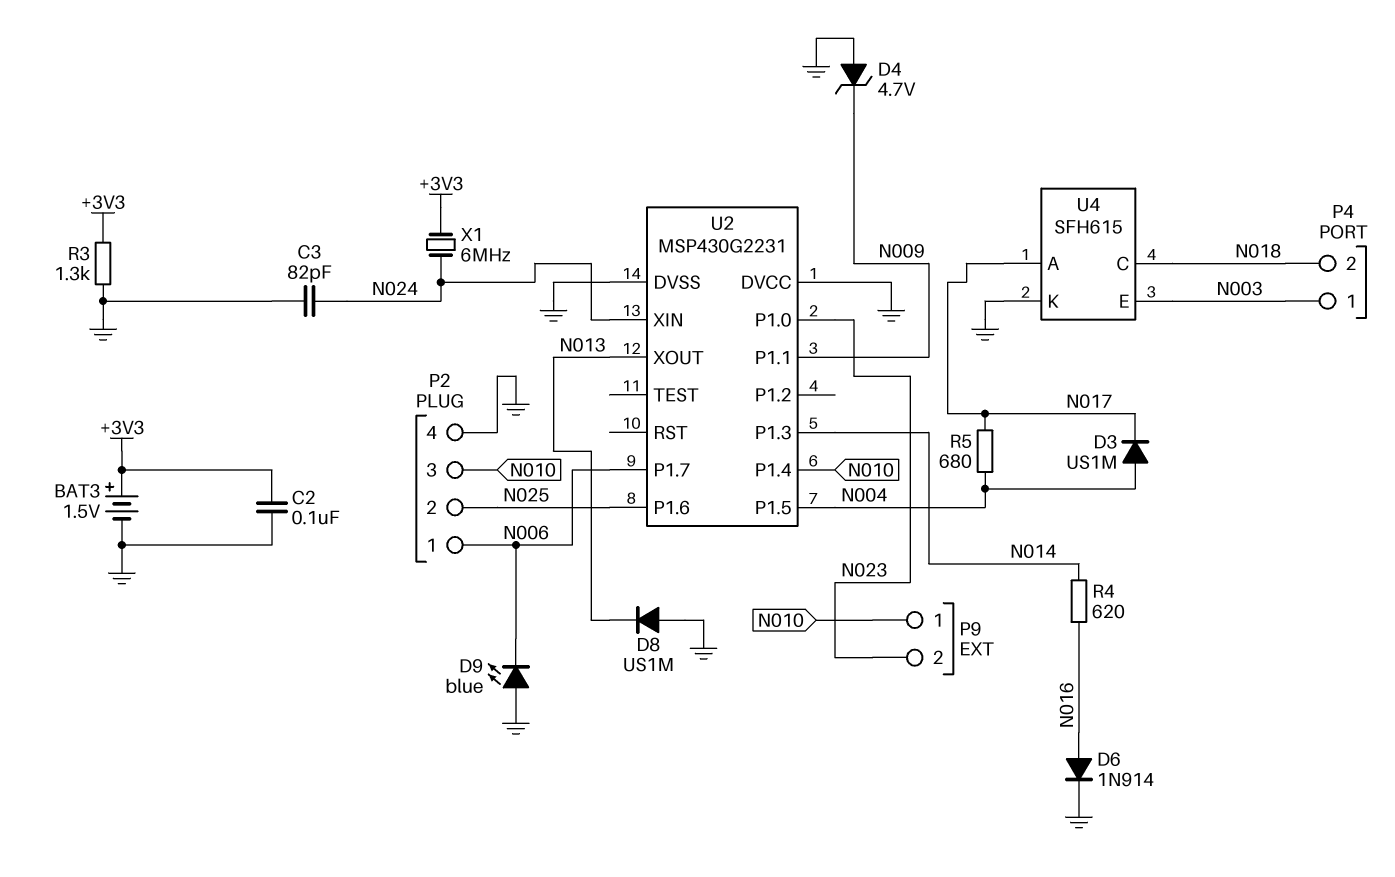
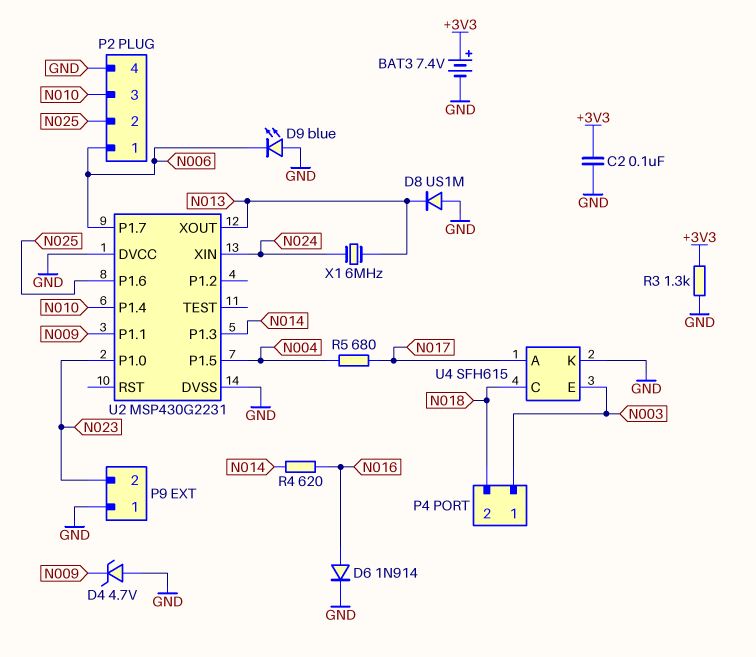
BAT3: 1.5V (plus +3V3, minus GND) -> 7.4V (plus +3V3, minus GND)
C3: 82pF (GND, N024) -> none
D3: diode US1M (A N004, K N017) -> none
P9 pin 1: N010 -> GND
X1: 6MHz (+3V3, N024) -> 6MHz (N013, N024)

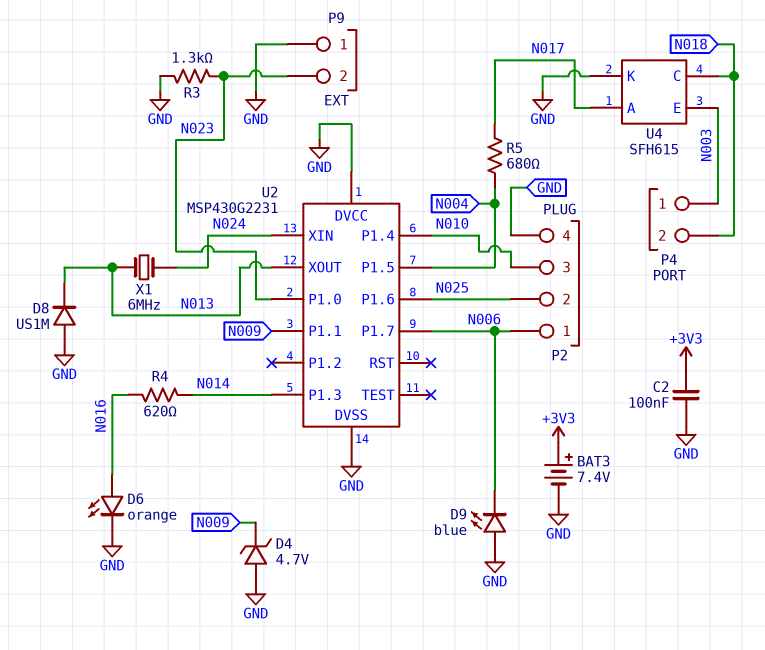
D6: diode 1N914 (A N016, K GND) -> LED orange (A N016, K GND)
R3: 1.3k (+3V3, GND) -> 1.3k (GND, N023)

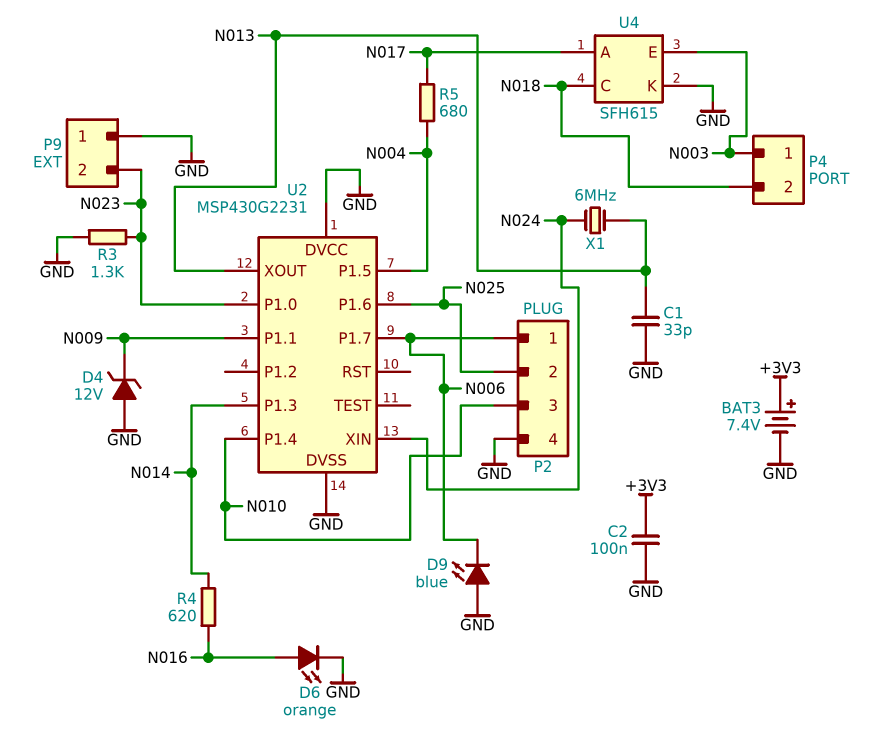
C1: none -> 33pF (GND, N013)
D4: zener 4.7V (A GND, K N009) -> zener 12V (A GND, K N009)
D8: diode US1M (A GND, K N013) -> none

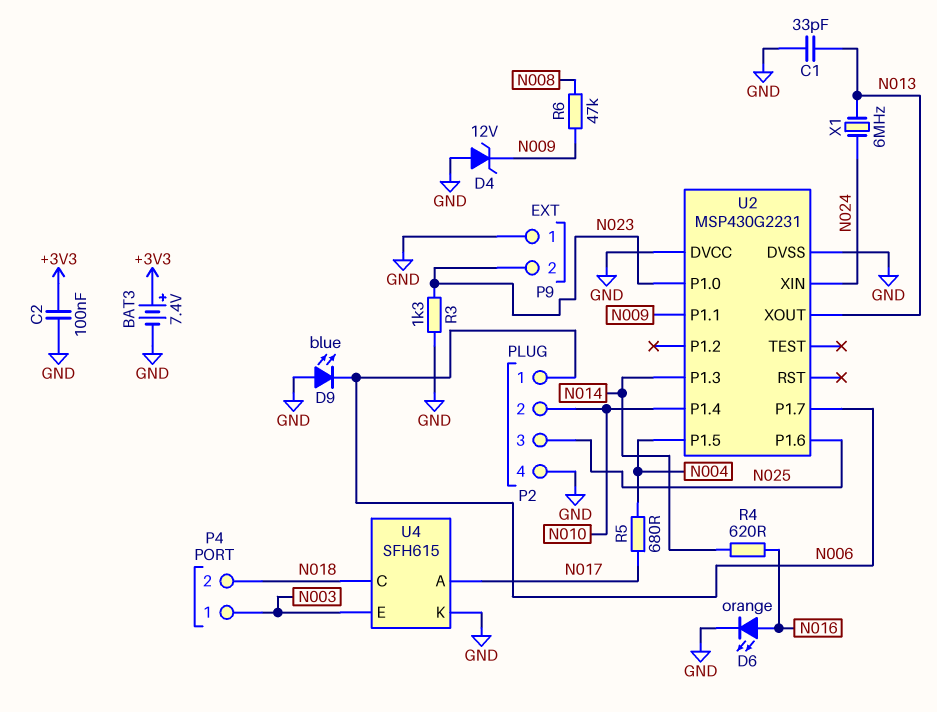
P2 pin 2: N025 -> N010
P2 pin 3: N010 -> N025
R6: none -> 47k (N008, N009)

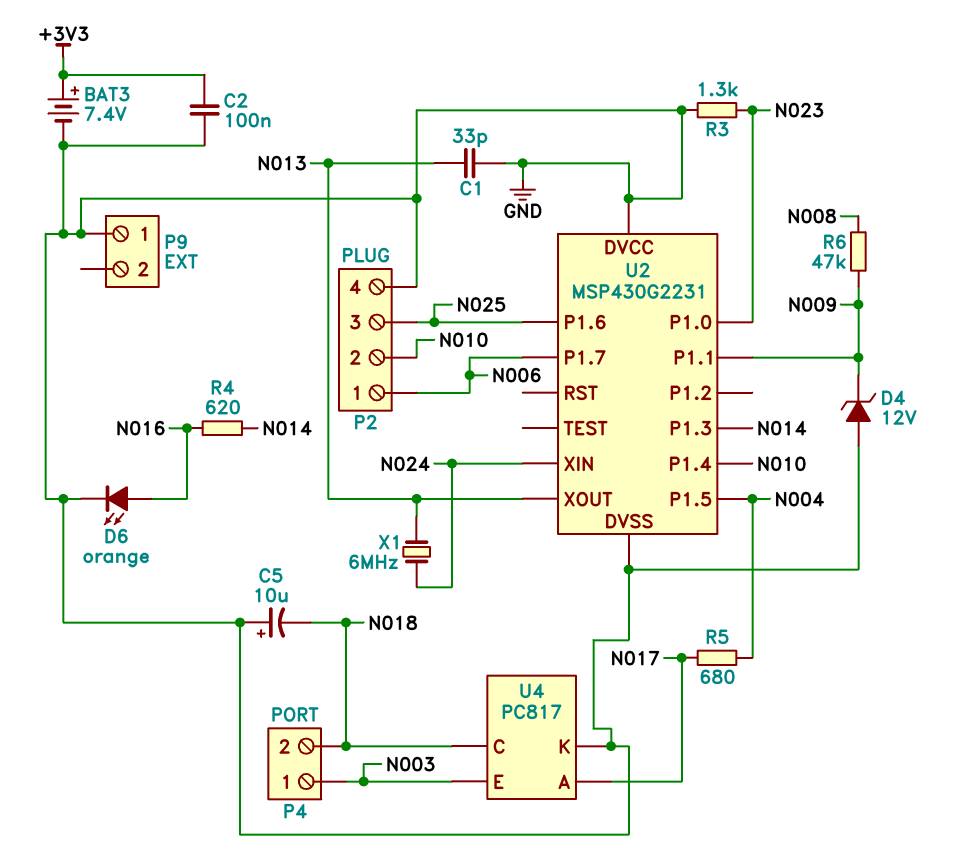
C5: none -> 10uF (plus GND, minus N018)
D9: LED blue (A GND, K N006) -> none
P9 pin 2: N023 -> none
U4: SFH615 -> PC817

